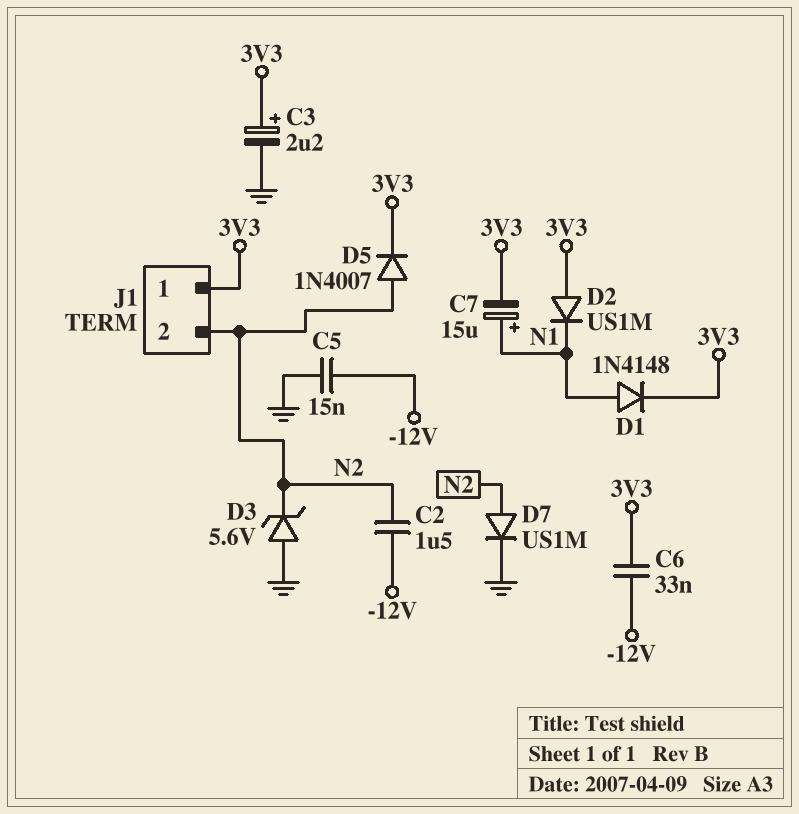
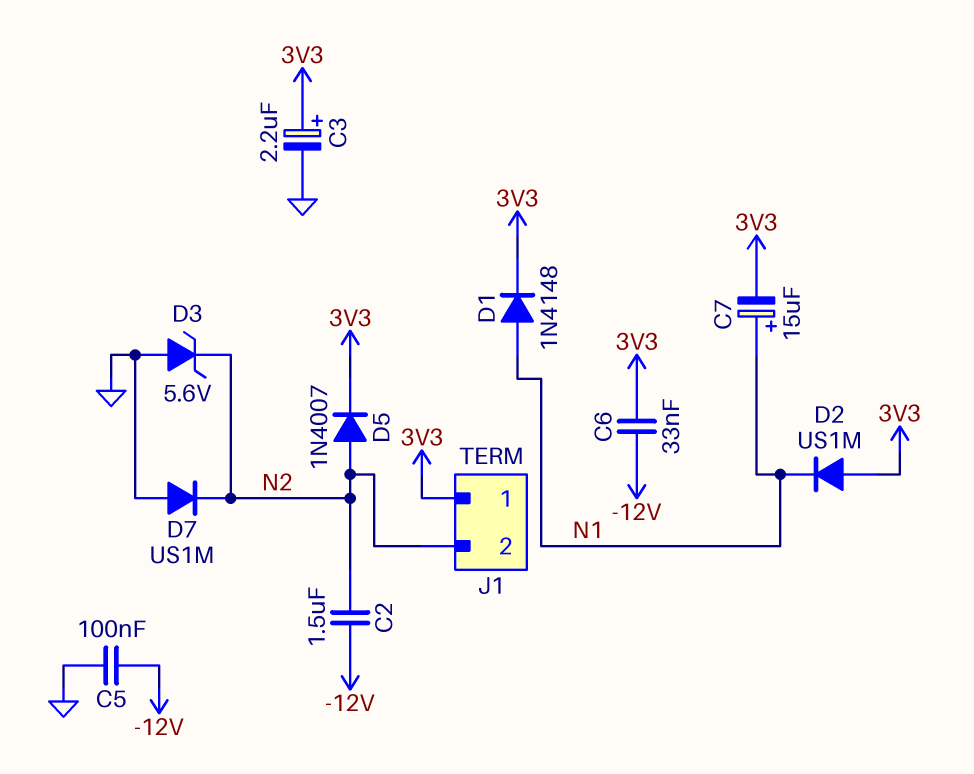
C5: 15nF (-12V, GND) -> 100nF (-12V, GND)
D7: diode US1M (A N2, K GND) -> diode US1M (A GND, K N2)

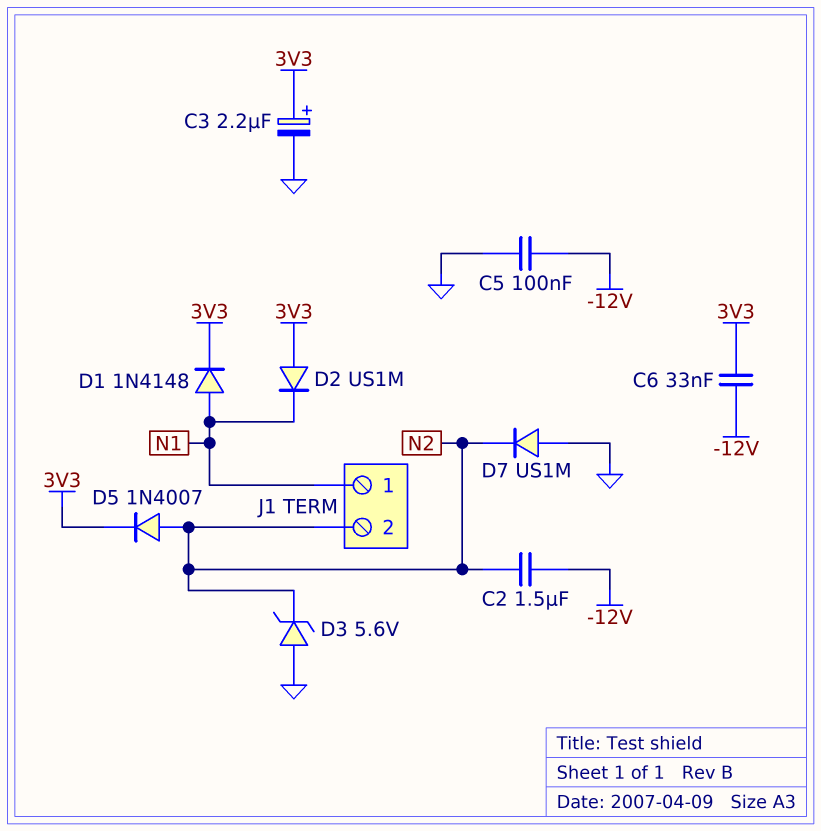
C7: 15uF (plus N1, minus 3V3) -> none
J1 pin 1: 3V3 -> N1

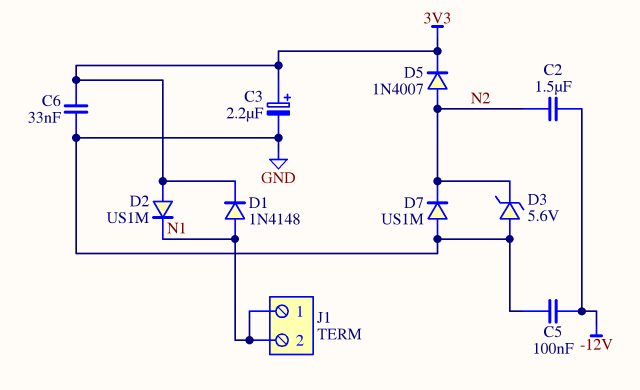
C6: 33nF (-12V, 3V3) -> 33nF (3V3, GND)
J1 pin 2: N2 -> N1

